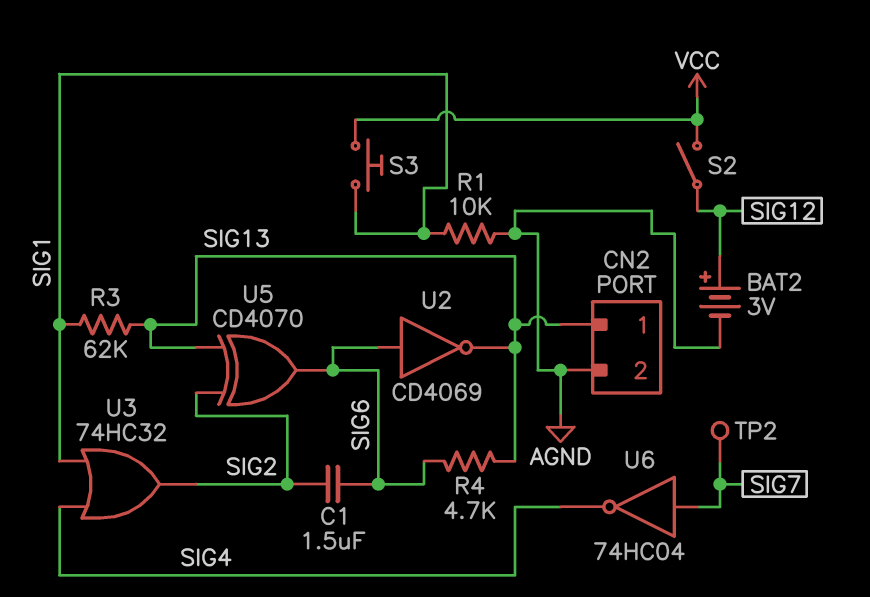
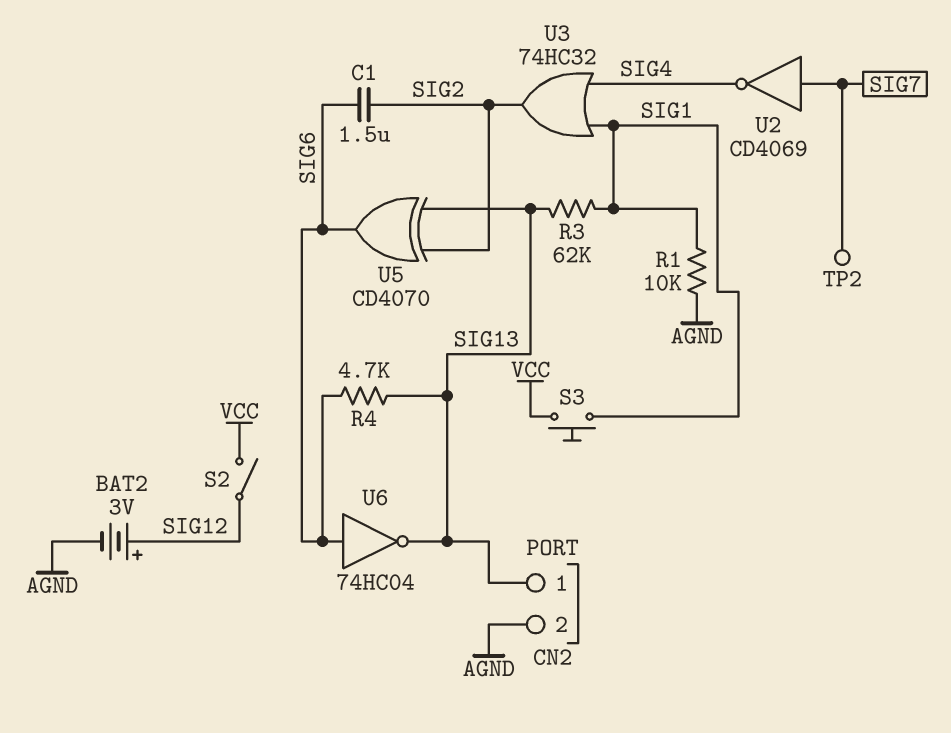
U2: NOT CD4069 (in SIG6, out SIG13) -> NOT CD4069 (in SIG7, out SIG4)
U6: NOT 74HC04 (in SIG7, out SIG4) -> NOT 74HC04 (in SIG6, out SIG13)

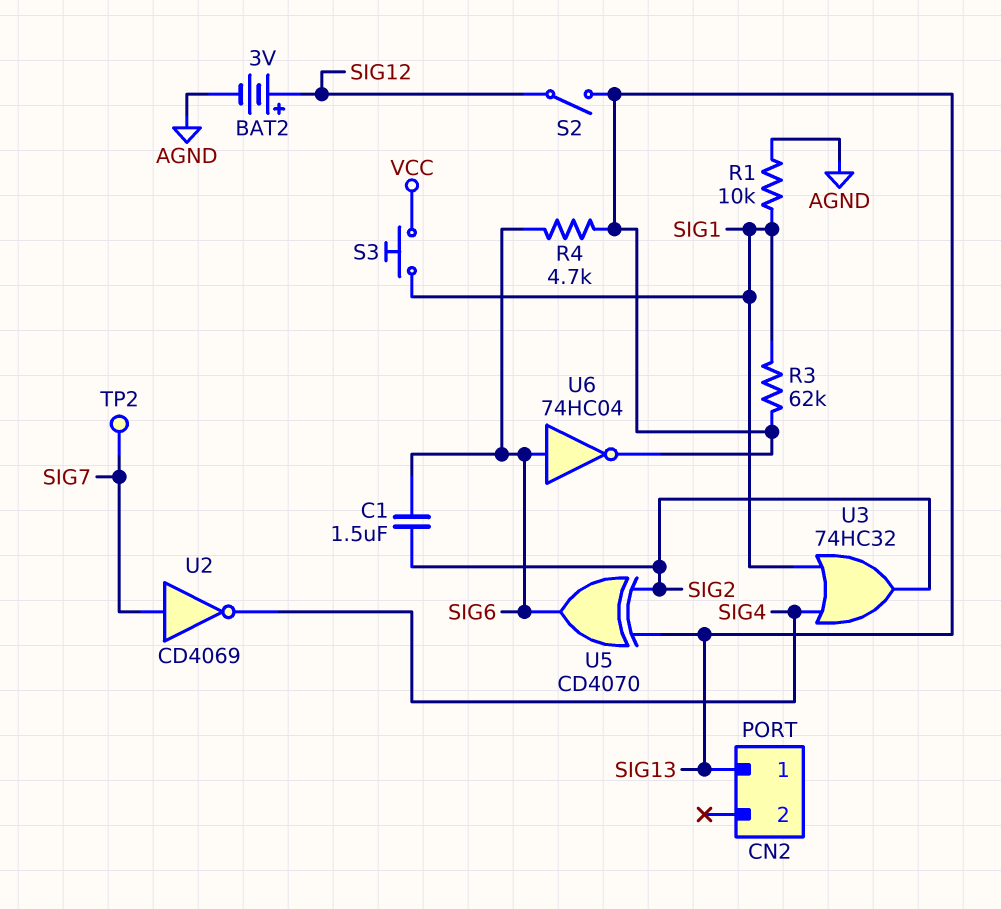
CN2 pin 2: AGND -> none
S2: switch (SIG12, VCC) -> switch (SIG12, SIG13)

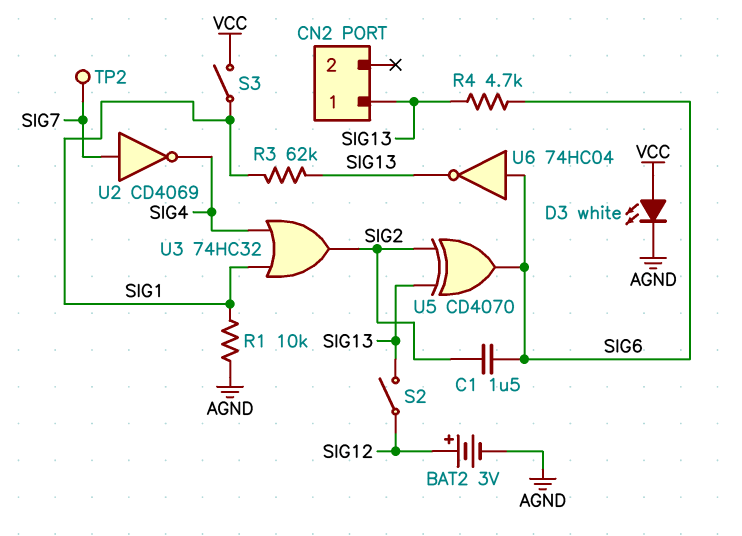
D3: none -> LED white (A VCC, K AGND)
S3: button (SIG1, VCC) -> switch (SIG1, VCC)

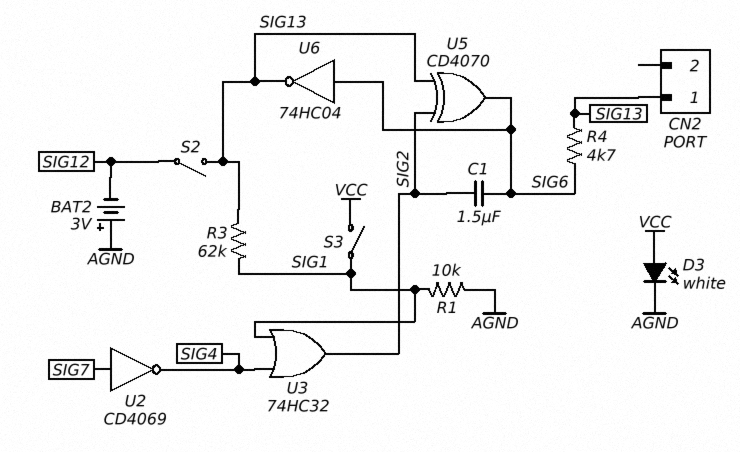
BAT2: 3V (plus SIG12, minus AGND) -> 3V (plus AGND, minus SIG12)
TP2: test point (SIG7) -> none

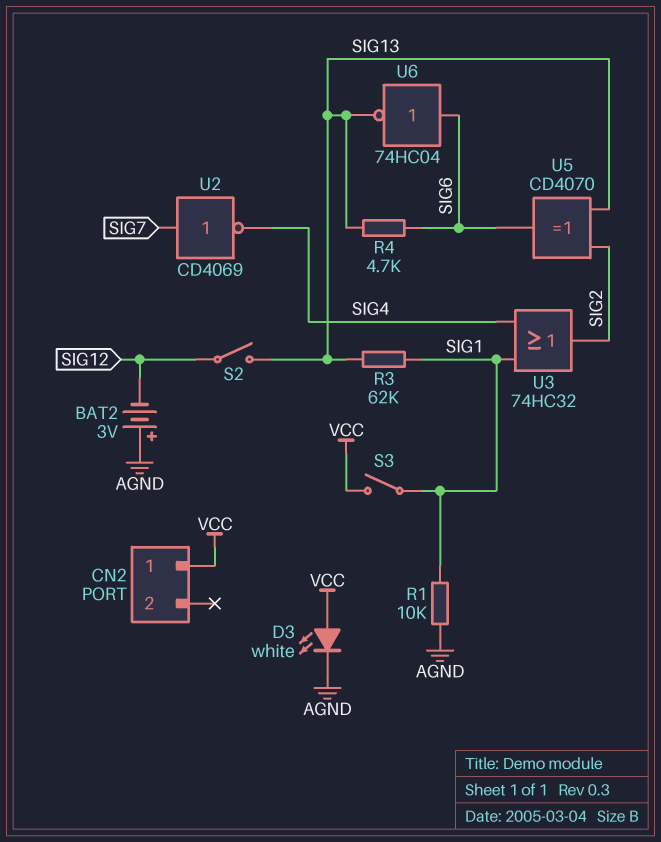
C1: 1.5uF (SIG2, SIG6) -> none
CN2 pin 1: SIG13 -> VCC

